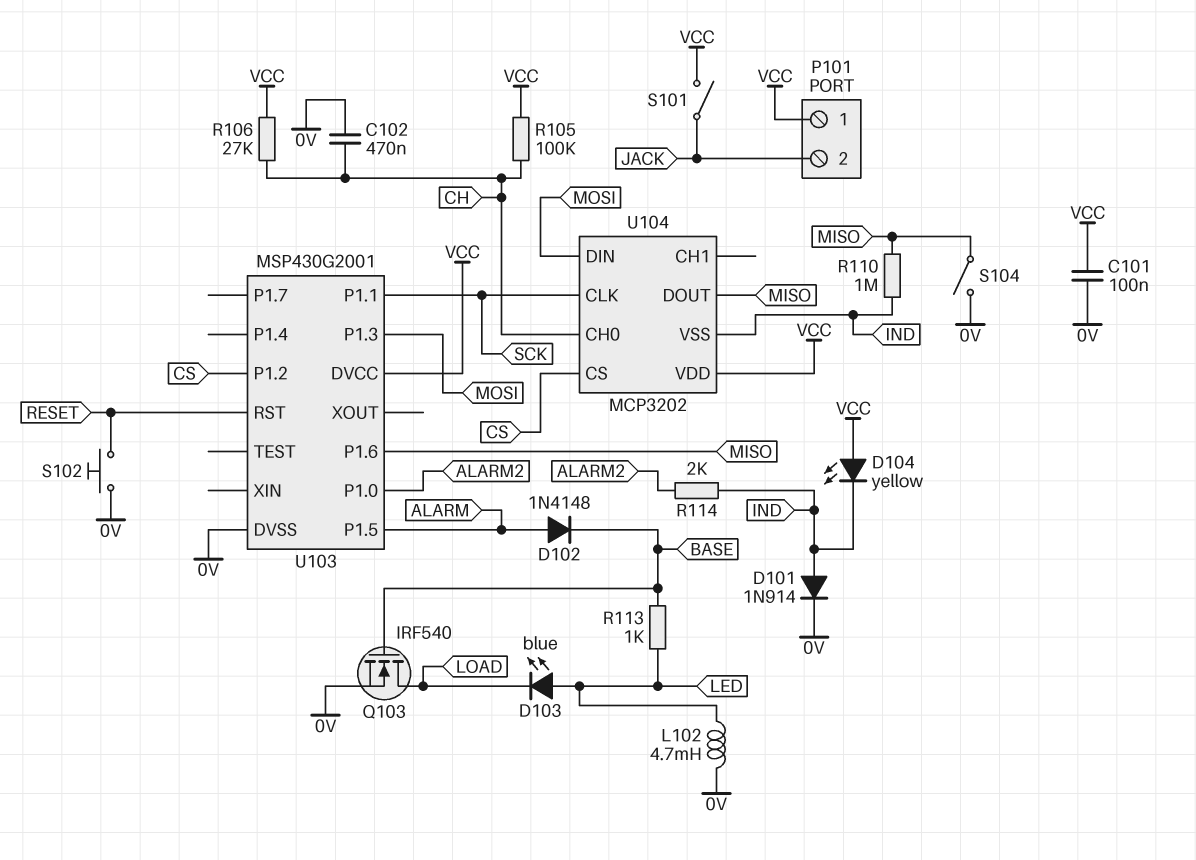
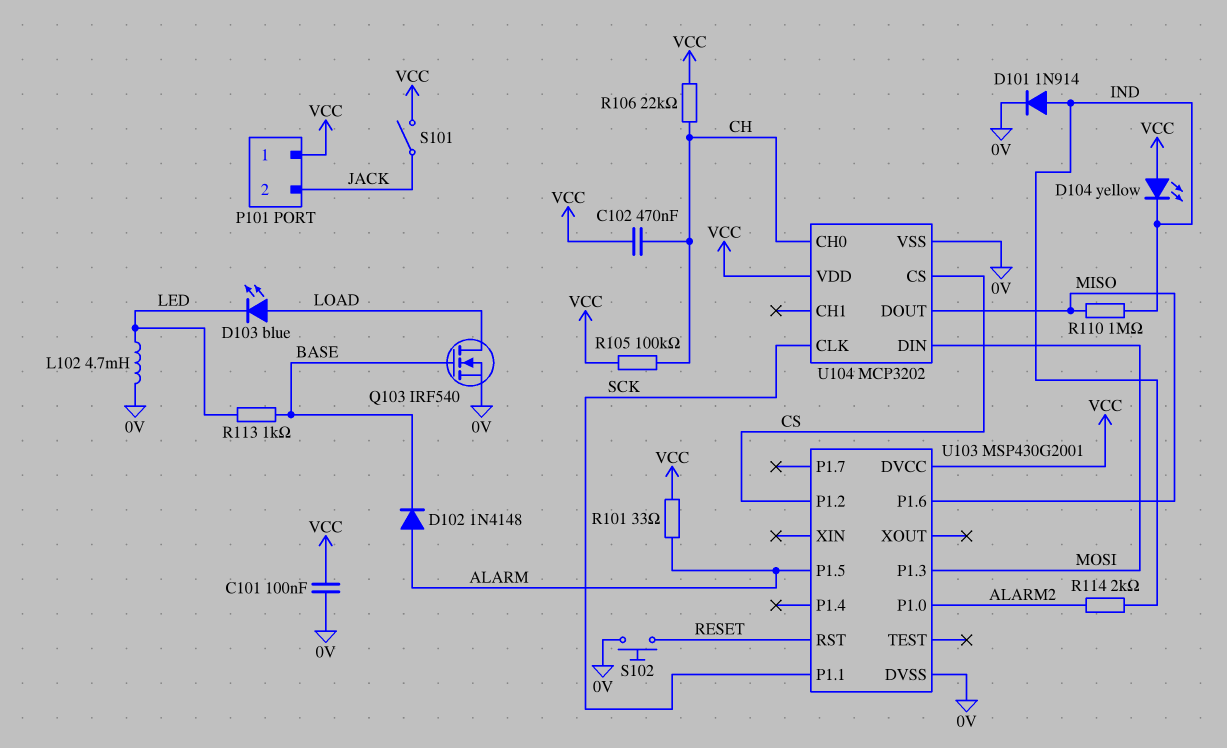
C102: 470nF (0V, CH) -> 470nF (CH, VCC)
D103: LED blue (A LED, K LOAD) -> LED blue (A LOAD, K LED)
R101: none -> 33 (ALARM, VCC)
R106: 27k (CH, VCC) -> 22k (CH, VCC)
S104: switch (0V, MISO) -> none
U104 pin VSS: IND -> 0V

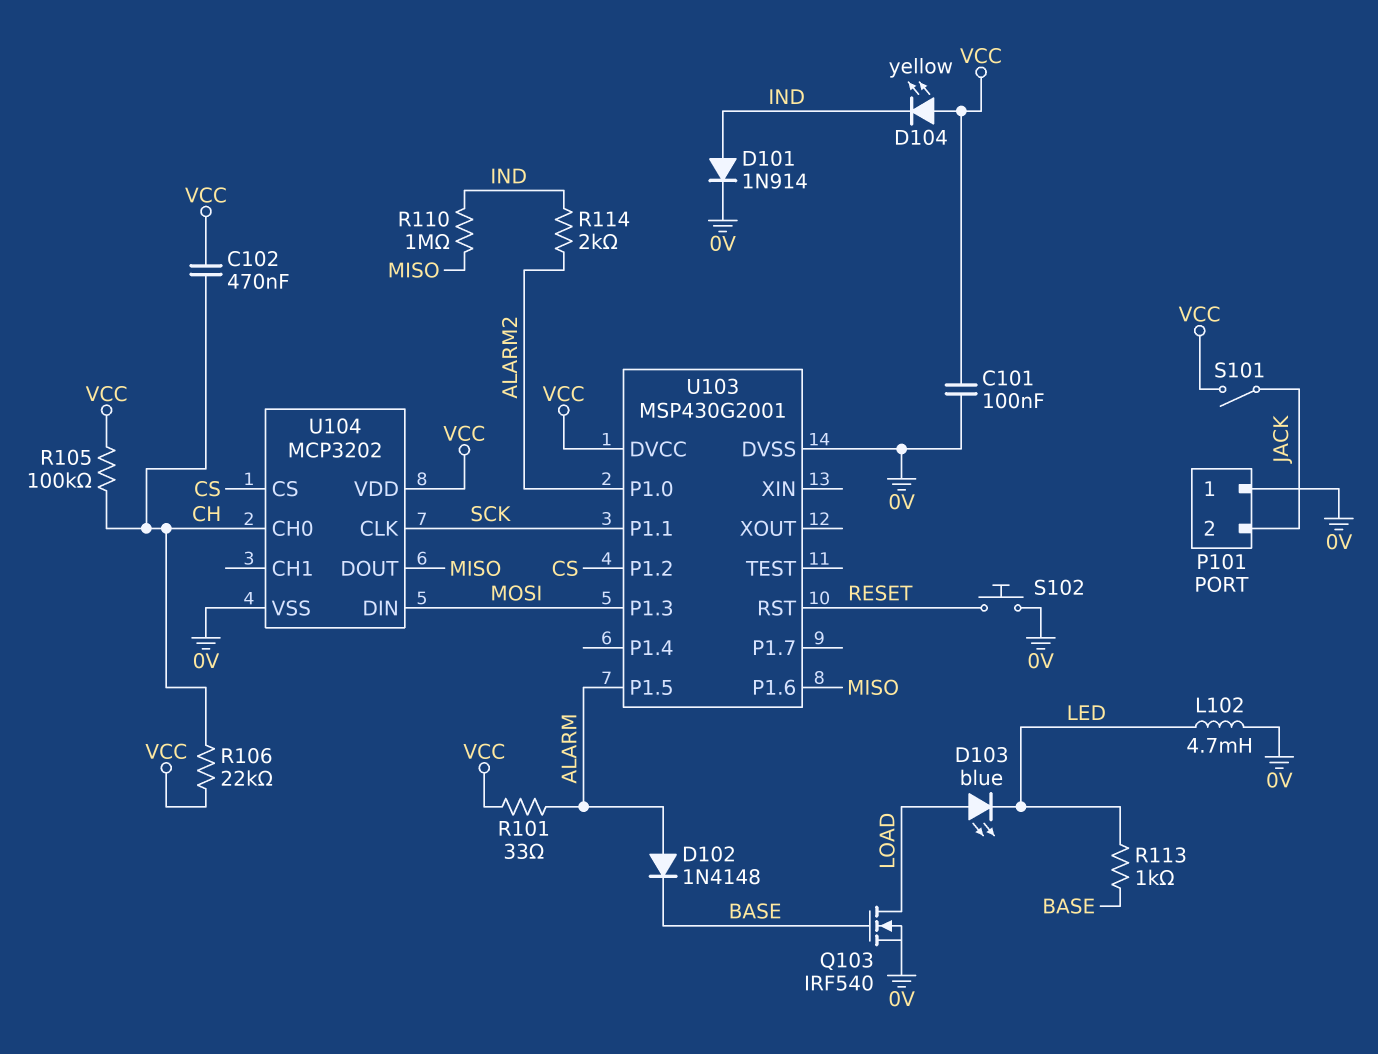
P101 pin 1: VCC -> 0V

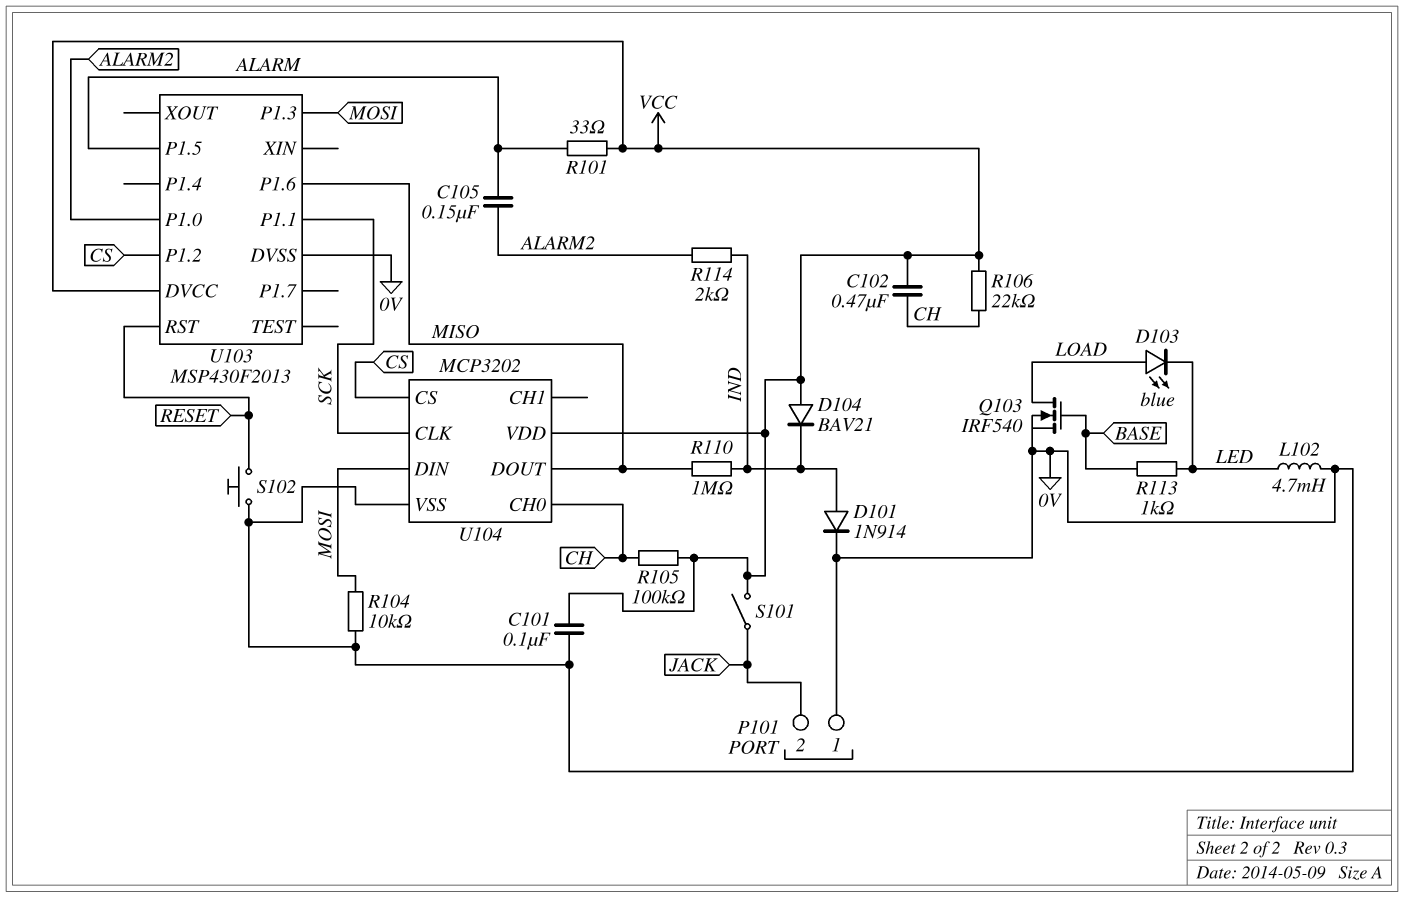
C105: none -> 150nF (ALARM, ALARM2)
D102: diode 1N4148 (A ALARM, K BASE) -> none
D104: LED yellow (A VCC, K IND) -> diode BAV21 (A VCC, K IND)
R104: none -> 10k (0V, MOSI)
U103: MSP430G2001 -> MSP430F2013

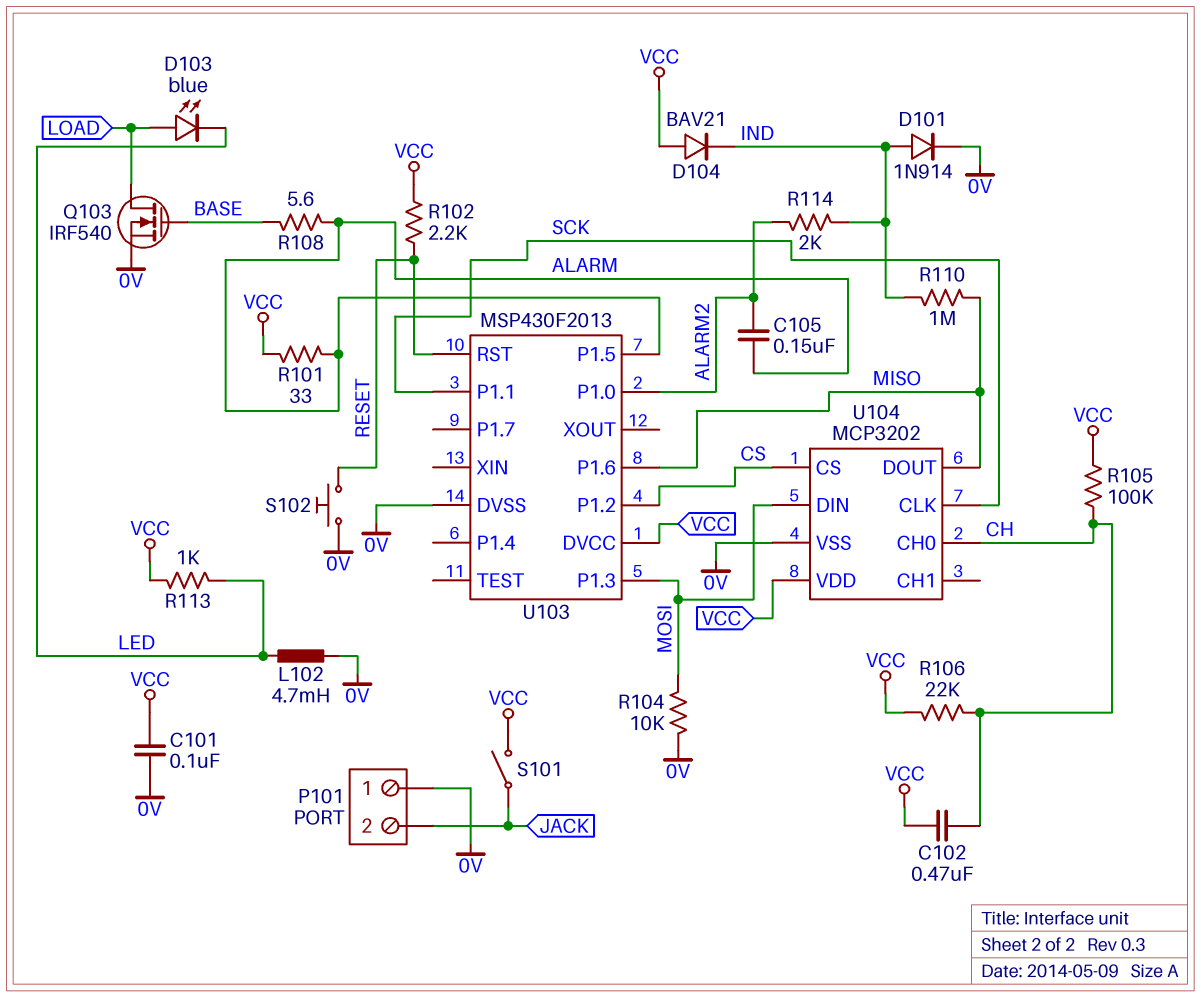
R102: none -> 2.2k (RESET, VCC)
R108: none -> 5.6 (ALARM, BASE)
R113: 1k (BASE, LED) -> 1k (LED, VCC)

